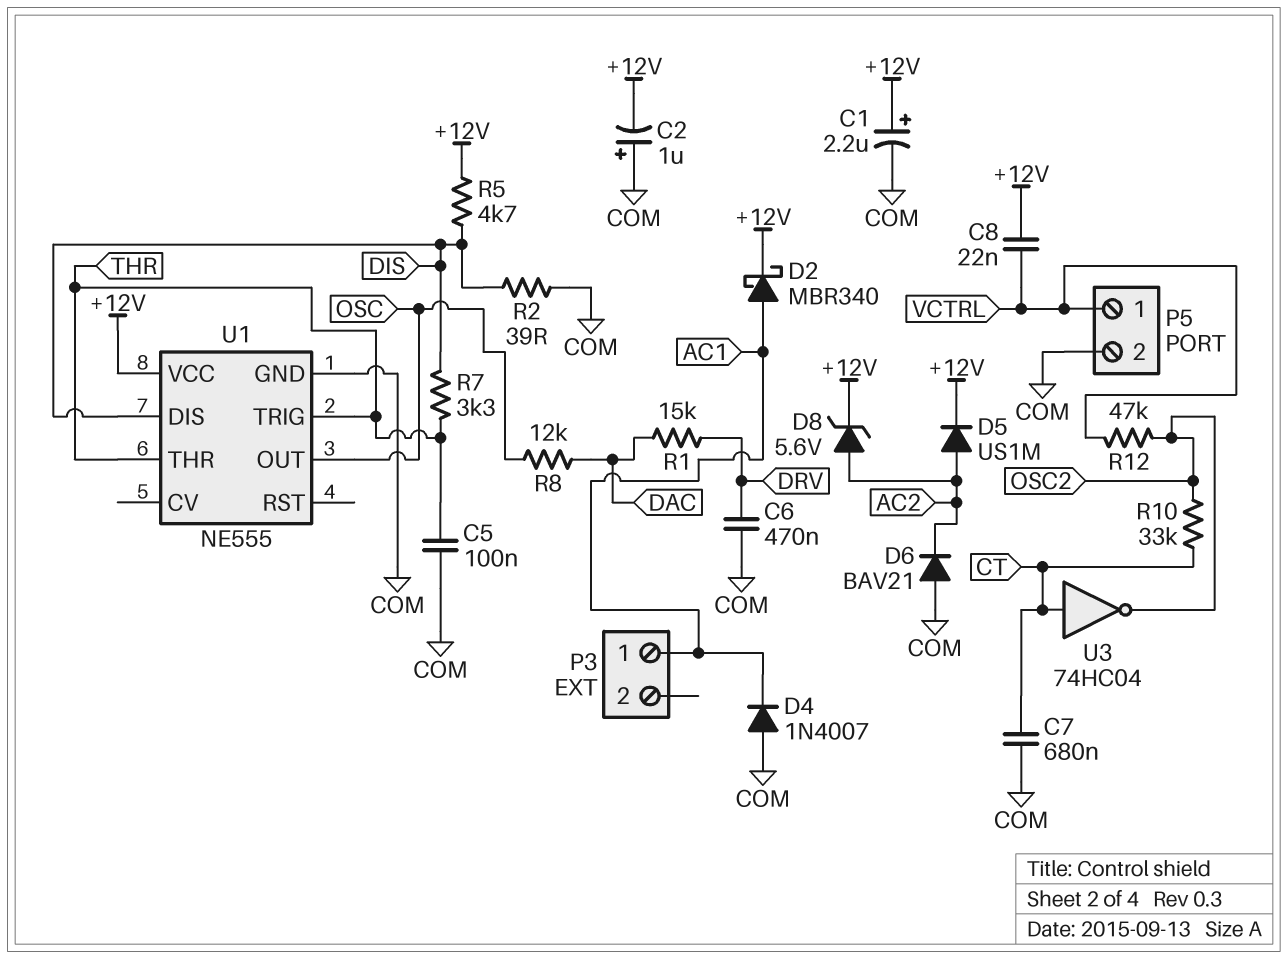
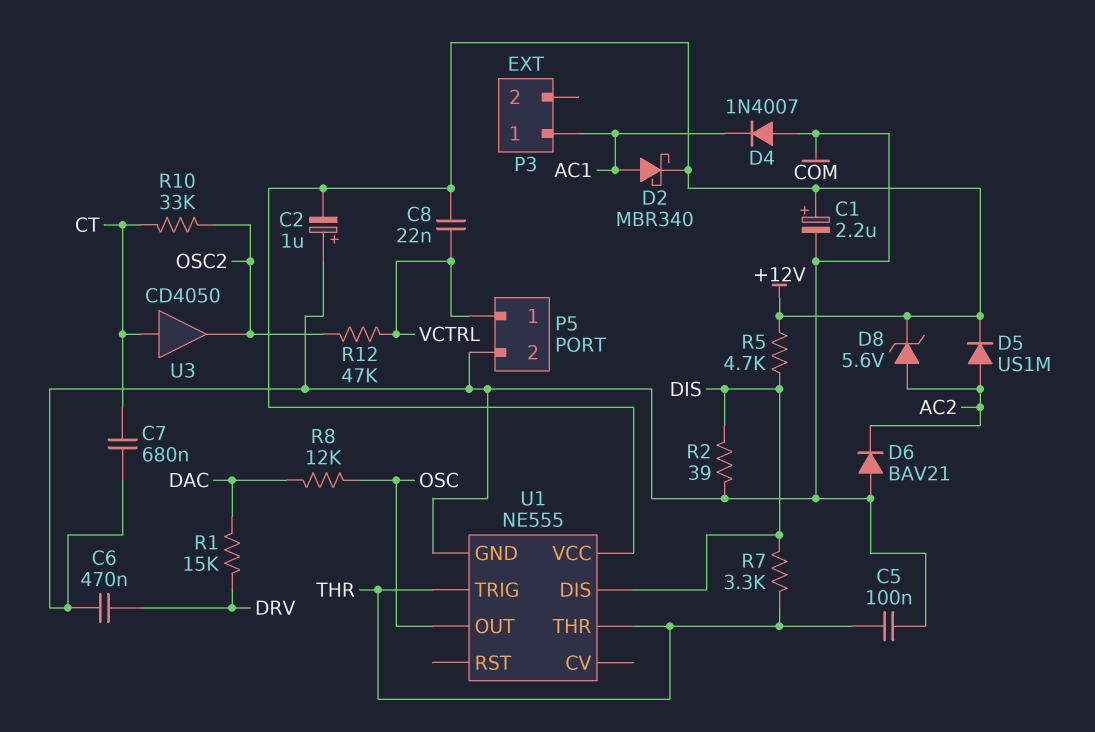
U3: NOT 74HC04 (in CT, out OSC2) -> buffer CD4050 (in CT, out OSC2)

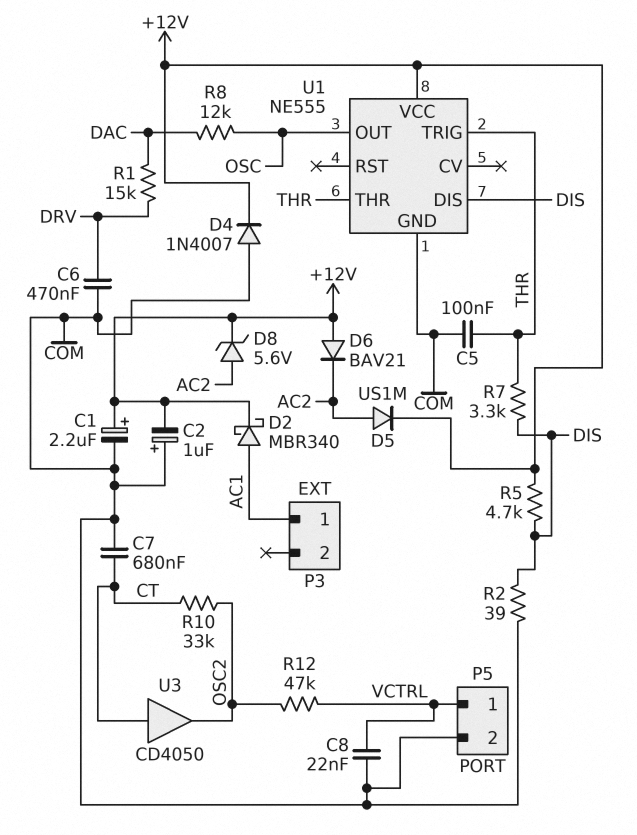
C8: 22nF (+12V, VCTRL) -> 22nF (COM, VCTRL)
D4: diode 1N4007 (A COM, K AC1) -> diode 1N4007 (A COM, K +12V)
D6: diode BAV21 (A COM, K AC2) -> diode BAV21 (A +12V, K AC2)

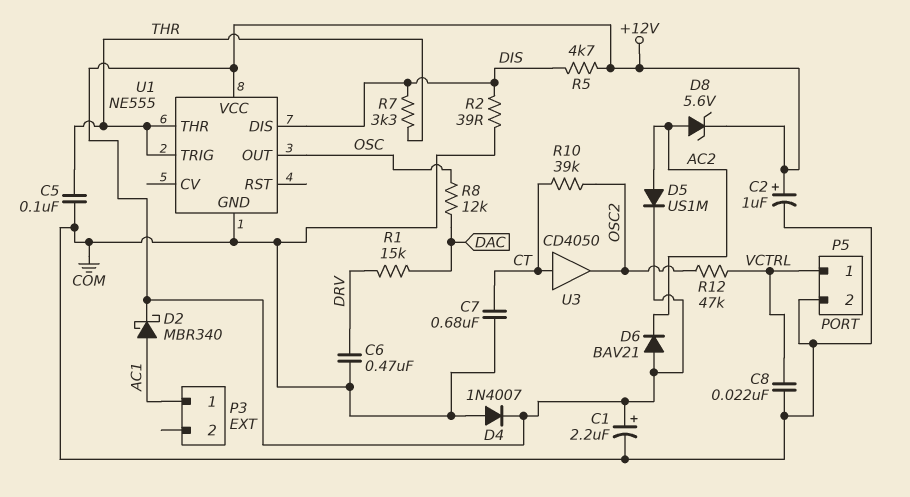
C2: 1uF (plus COM, minus +12V) -> 1uF (plus +12V, minus COM)
R10: 33k (CT, OSC2) -> 39k (CT, OSC2)

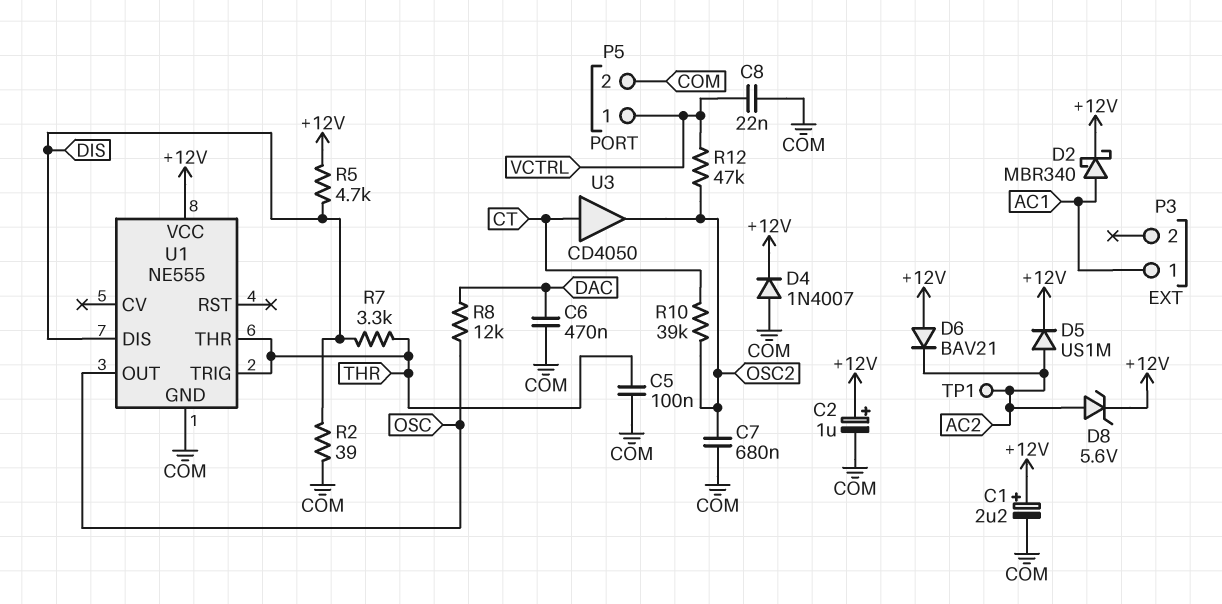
C6: 470nF (COM, DRV) -> 470nF (COM, DAC)
C7: 680nF (COM, CT) -> 680nF (COM, OSC2)
R1: 15k (DAC, DRV) -> none
TP1: none -> test point (AC2)

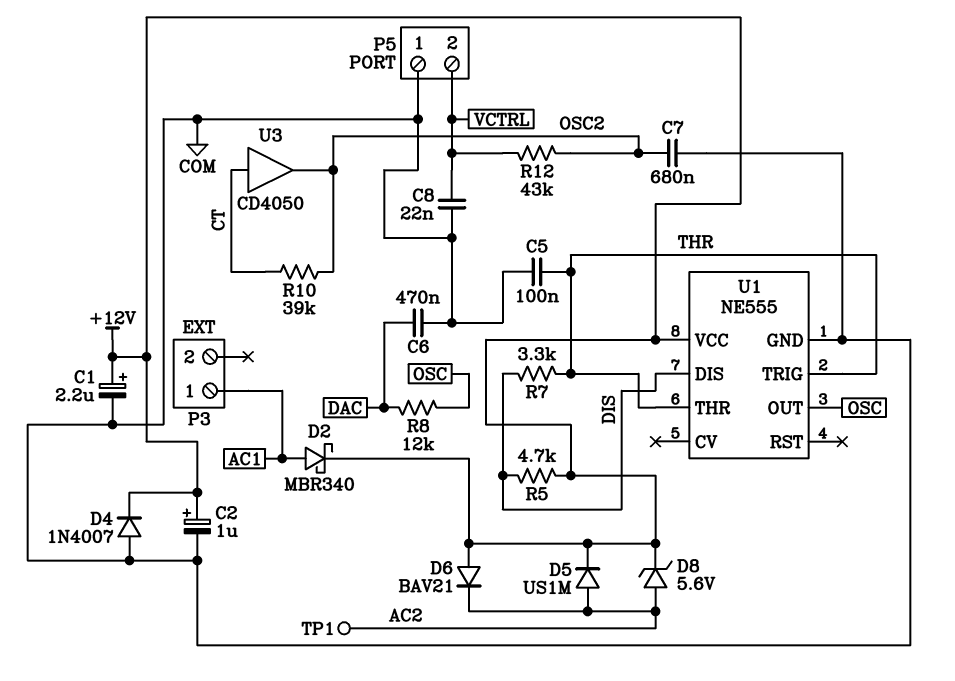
P5 pin 1: VCTRL -> COM
P5 pin 2: COM -> VCTRL
R2: 39 (COM, DIS) -> none
R12: 47k (OSC2, VCTRL) -> 43k (OSC2, VCTRL)

